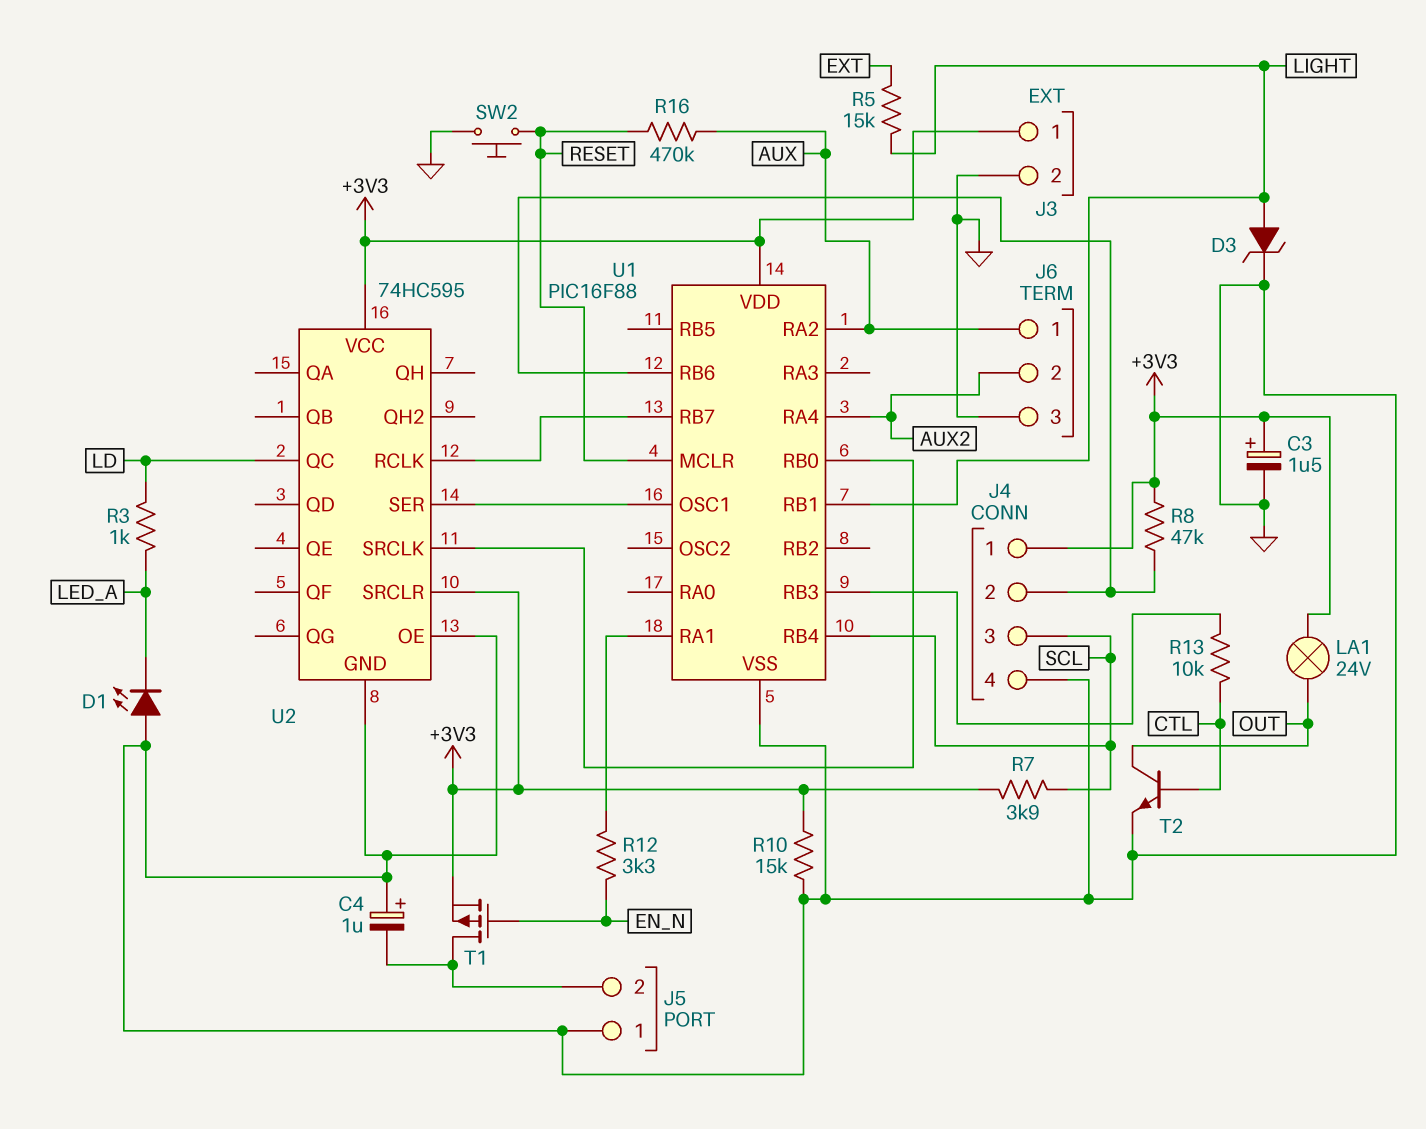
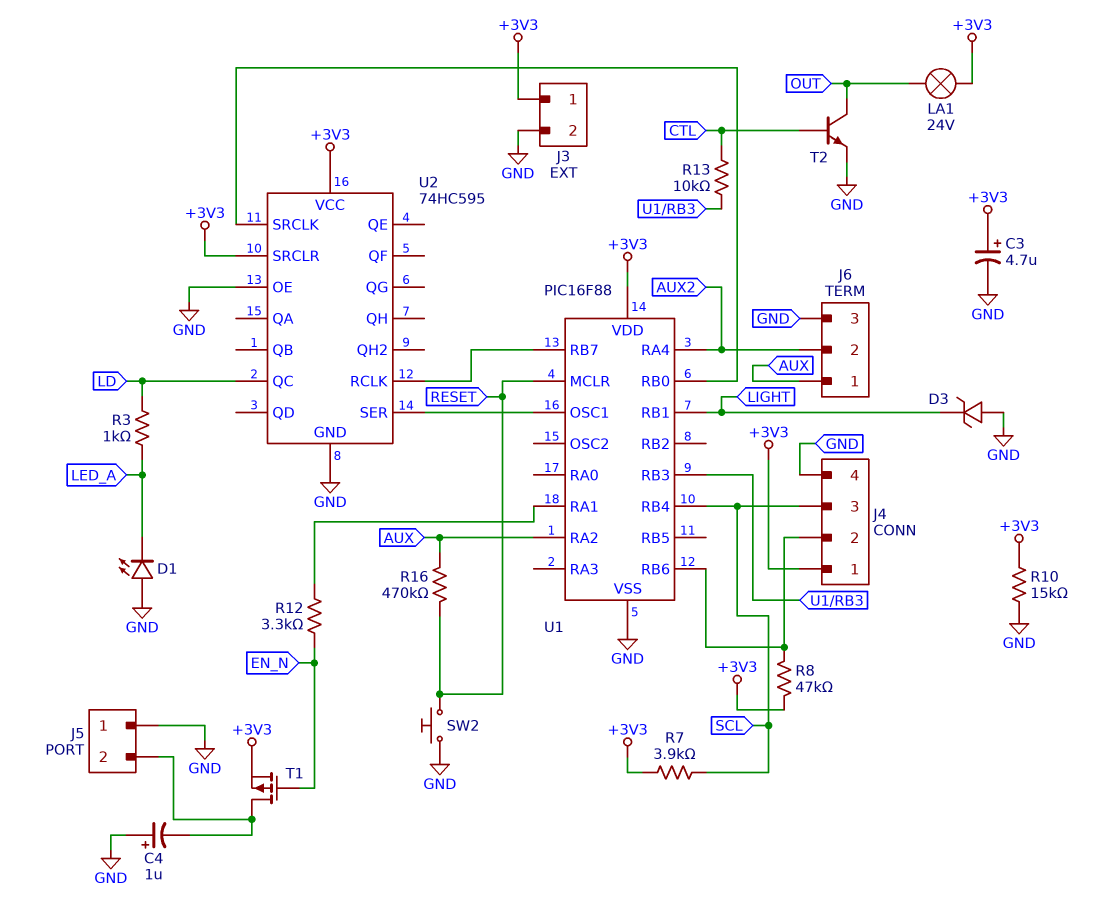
C3: 1.5uF (plus +3V3, minus GND) -> 4.7uF (plus +3V3, minus GND)
D3: zener (A LIGHT, K GND) -> zener (A GND, K LIGHT)
R5: 15k (EXT, LIGHT) -> none

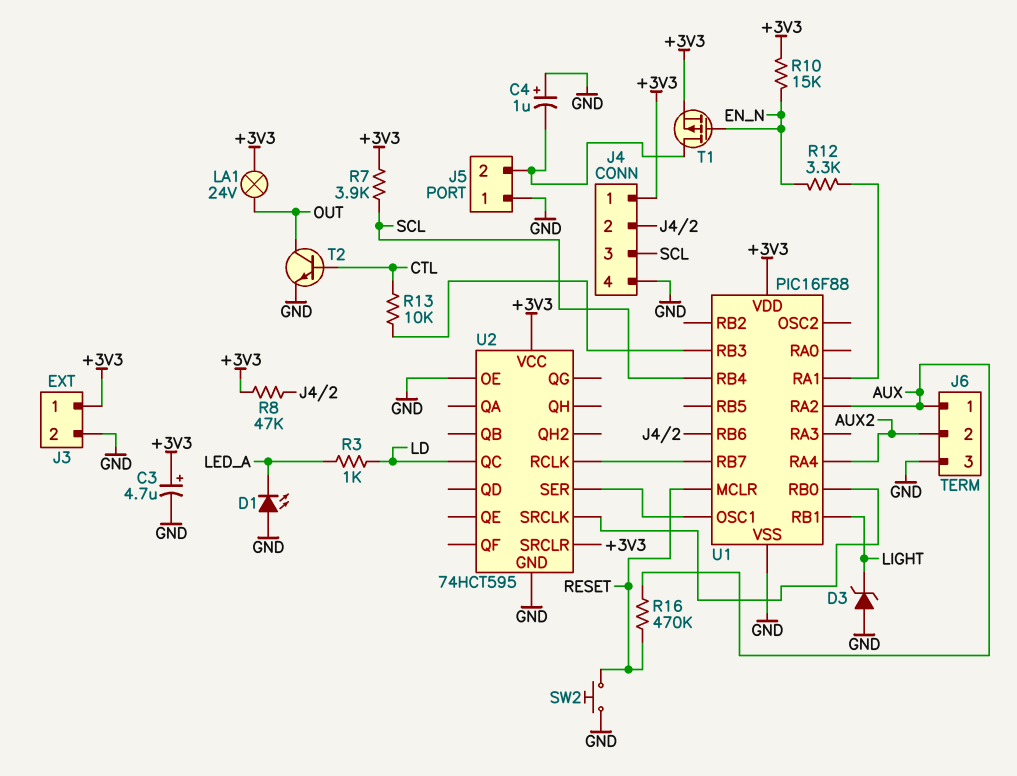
R10: 15k (+3V3, GND) -> 15k (+3V3, EN_N)
U2: 74HC595 -> 74HCT595

